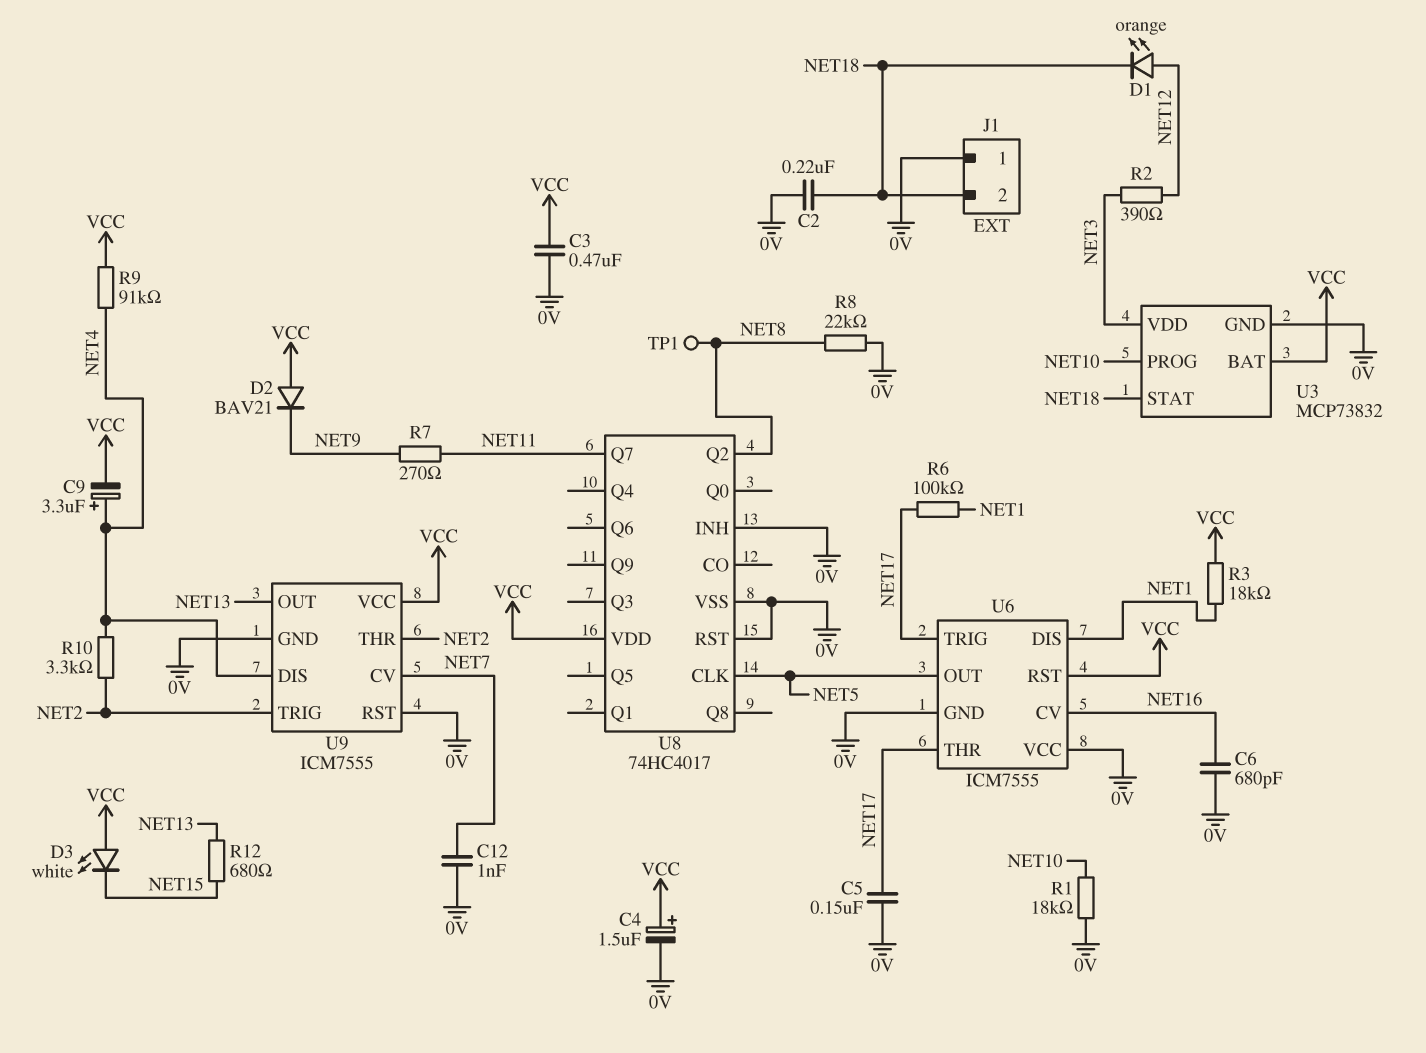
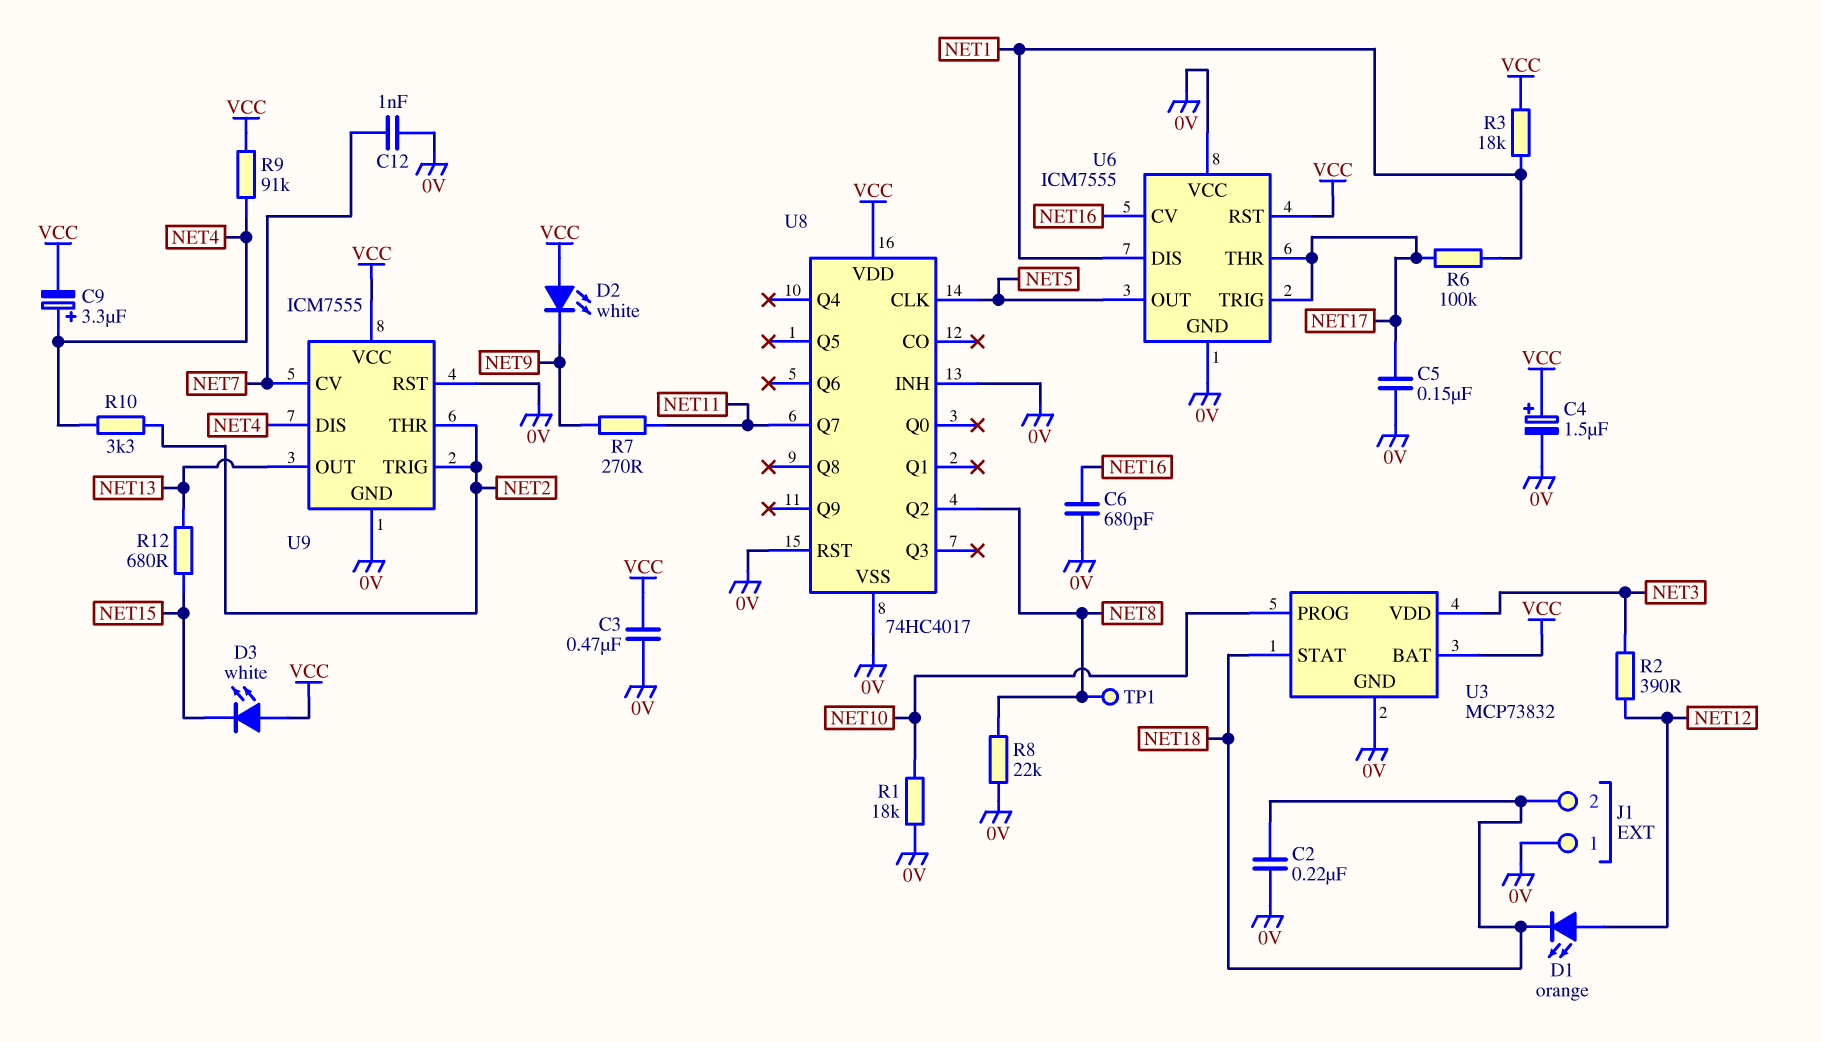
D2: diode BAV21 (A VCC, K NET9) -> LED white (A VCC, K NET9)

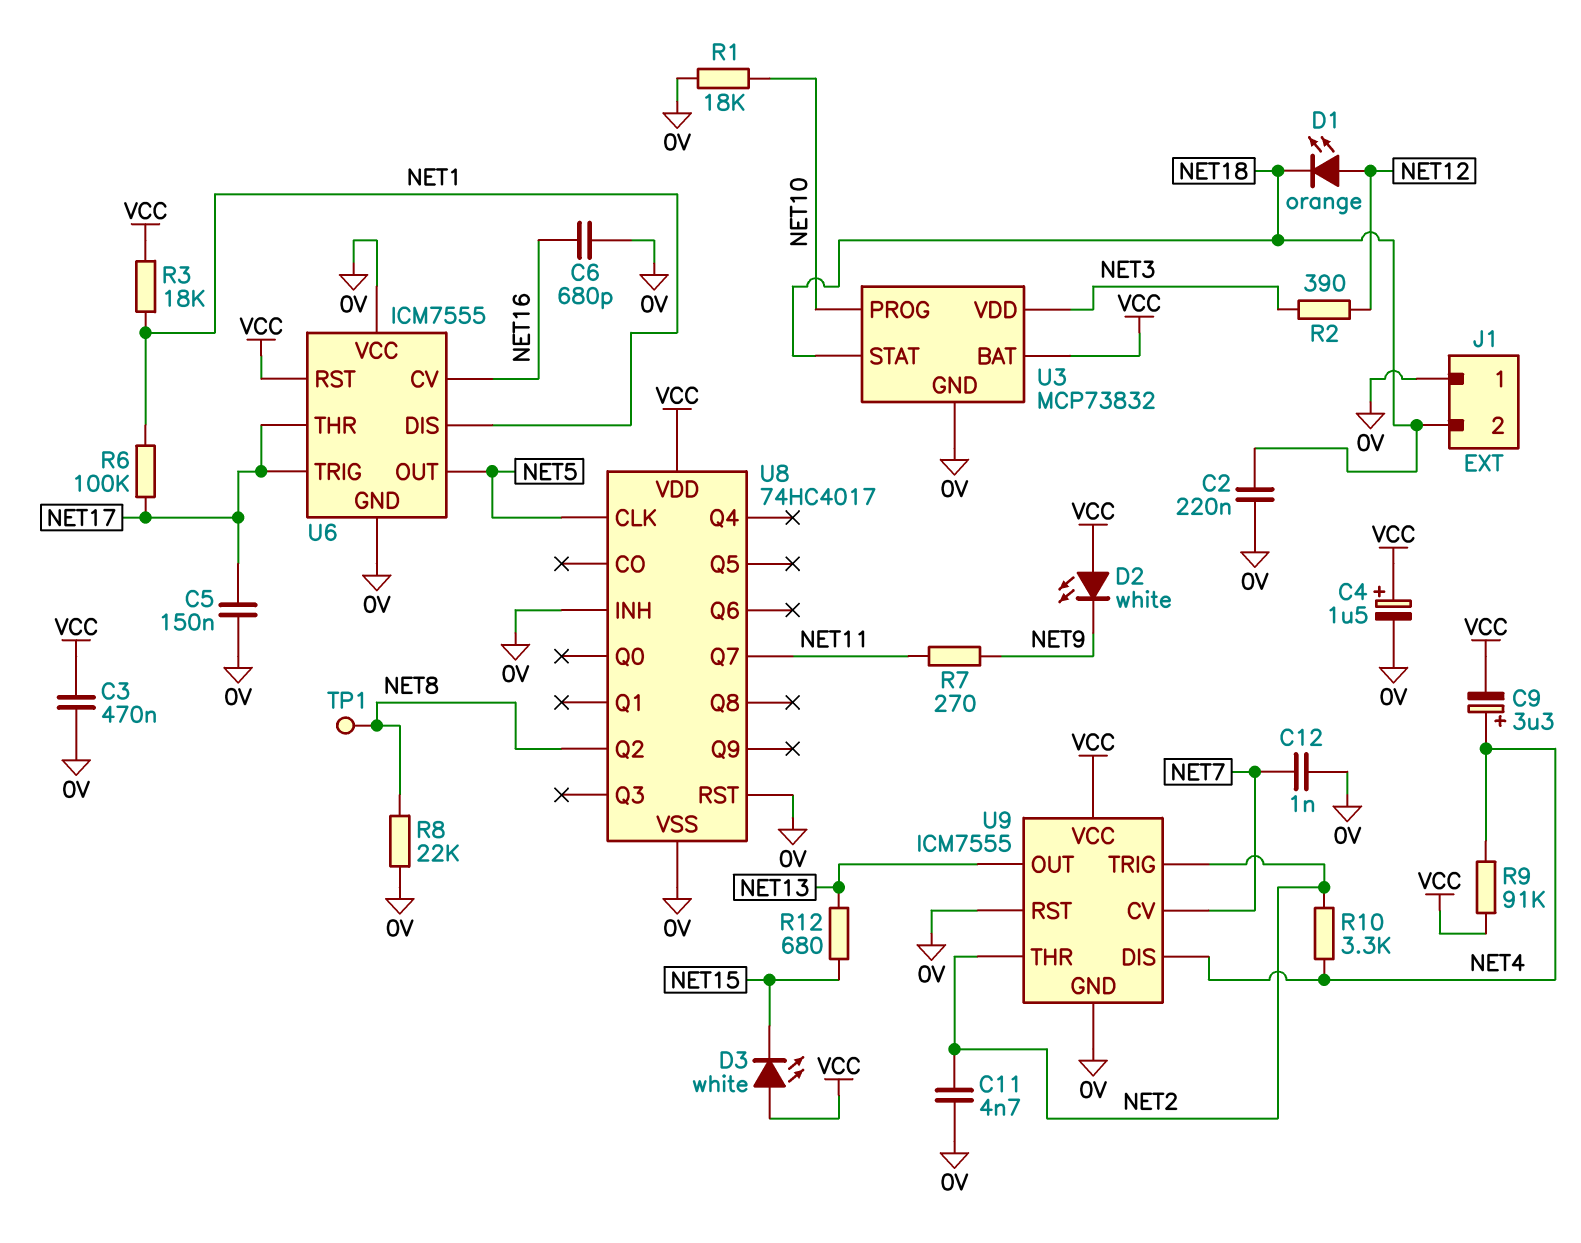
C11: none -> 4.7nF (0V, NET2)

